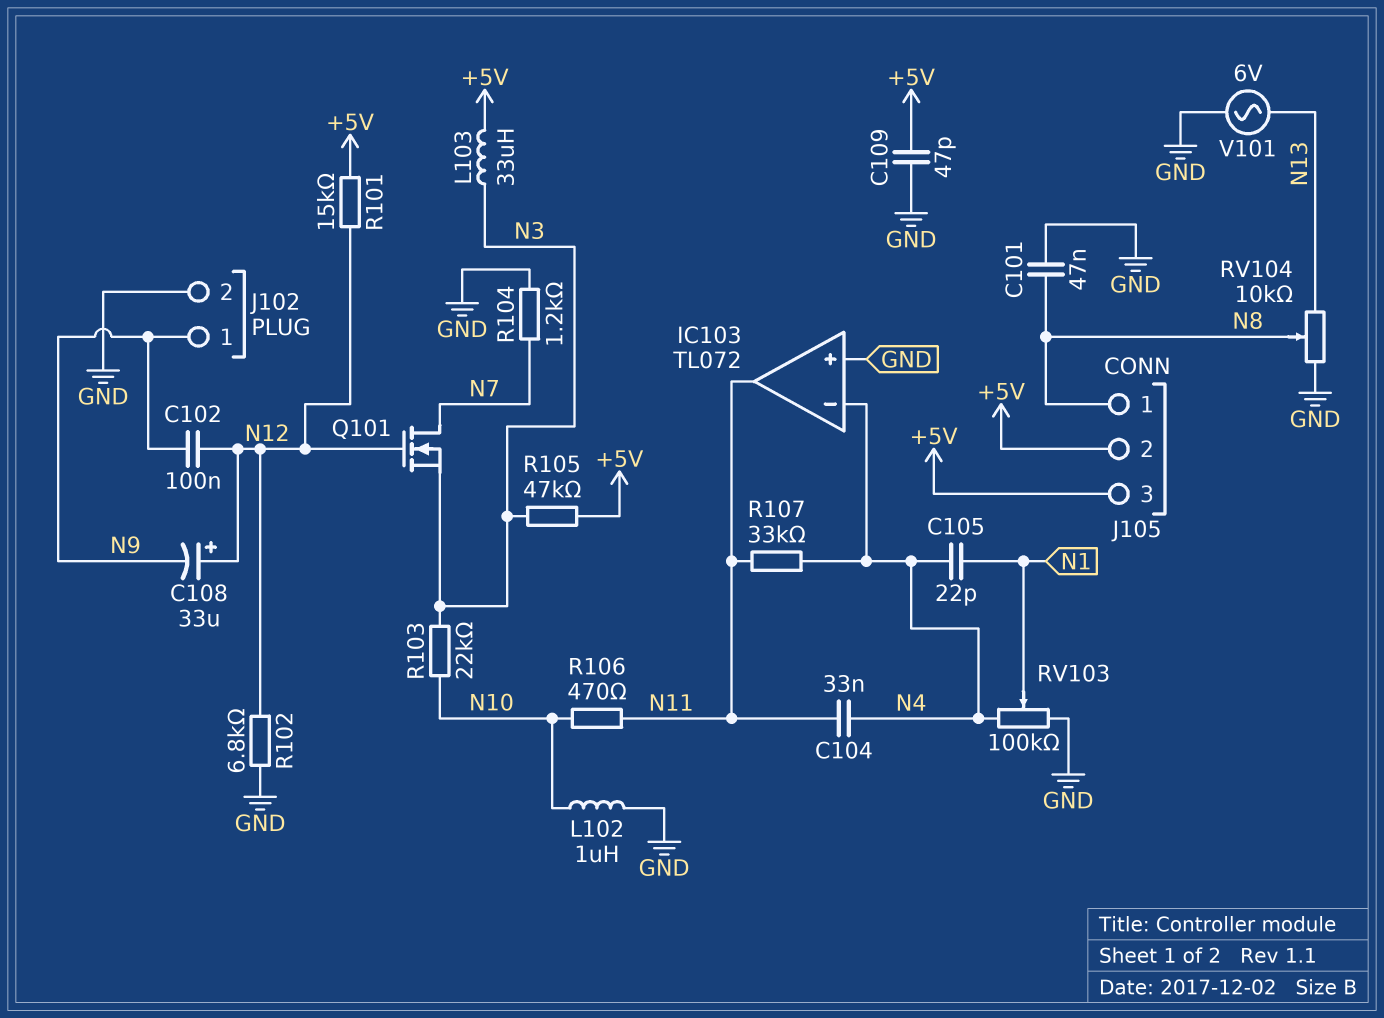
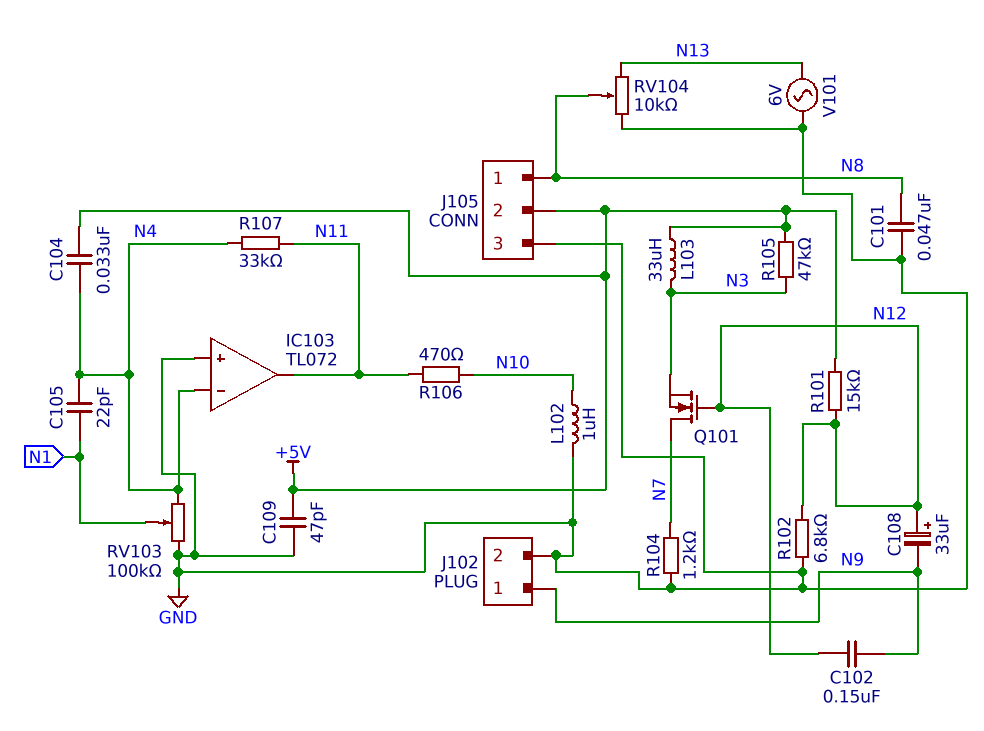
C102: 100nF (N9, N12) -> 150nF (N9, N12)
C104: 33nF (N4, N11) -> 33nF (+5V, N4)
J105 pin 3: +5V -> GND
R103: 22k (N3, N10) -> none

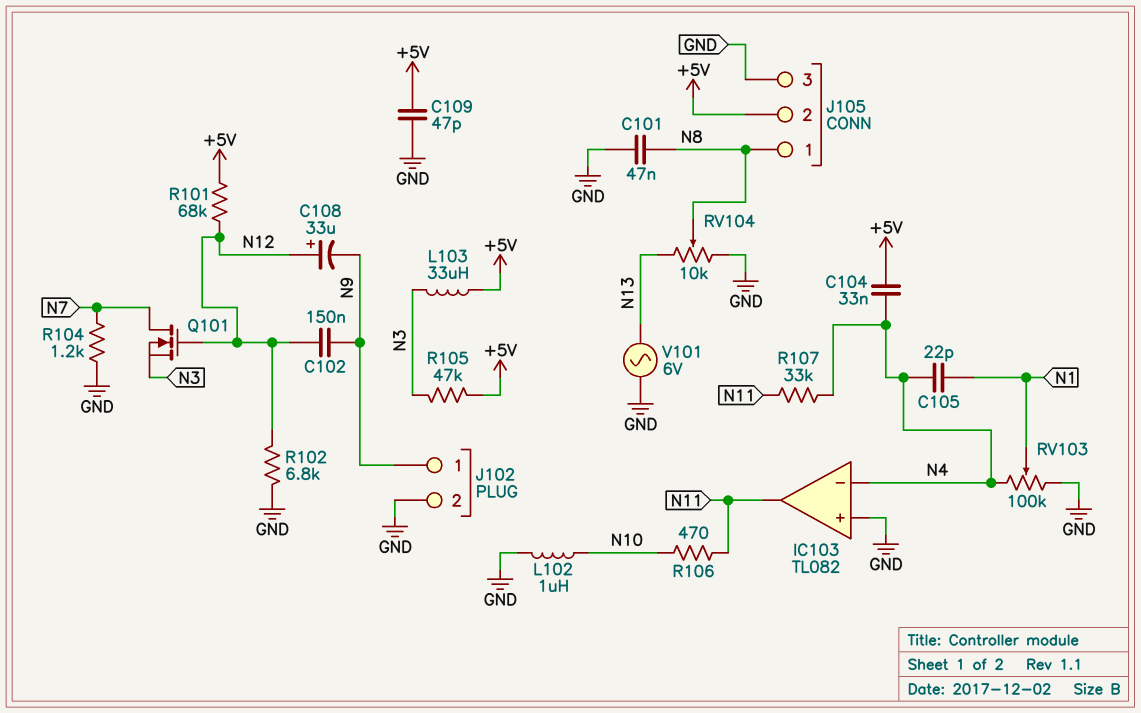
IC103: TL072 -> TL082
R101: 15k (+5V, N12) -> 68k (+5V, N12)

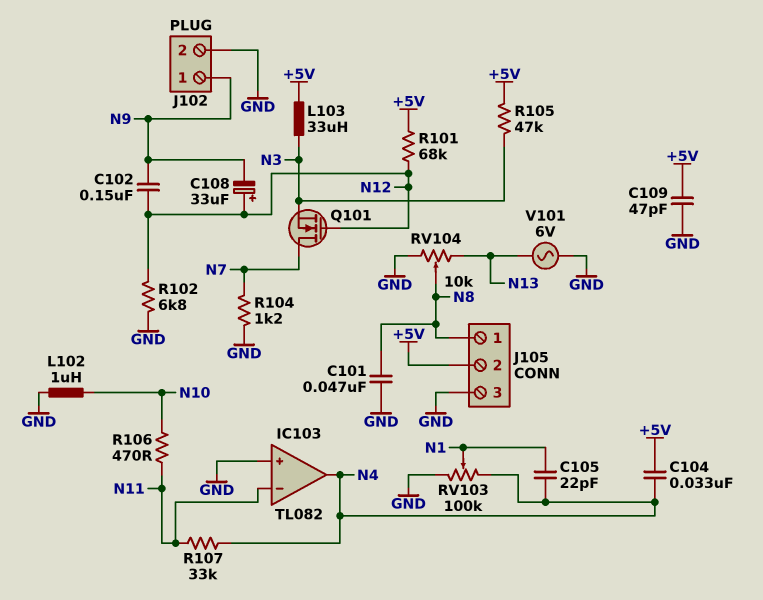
IC103 pin in-: N4 -> N11
IC103 pin out: N11 -> N4

